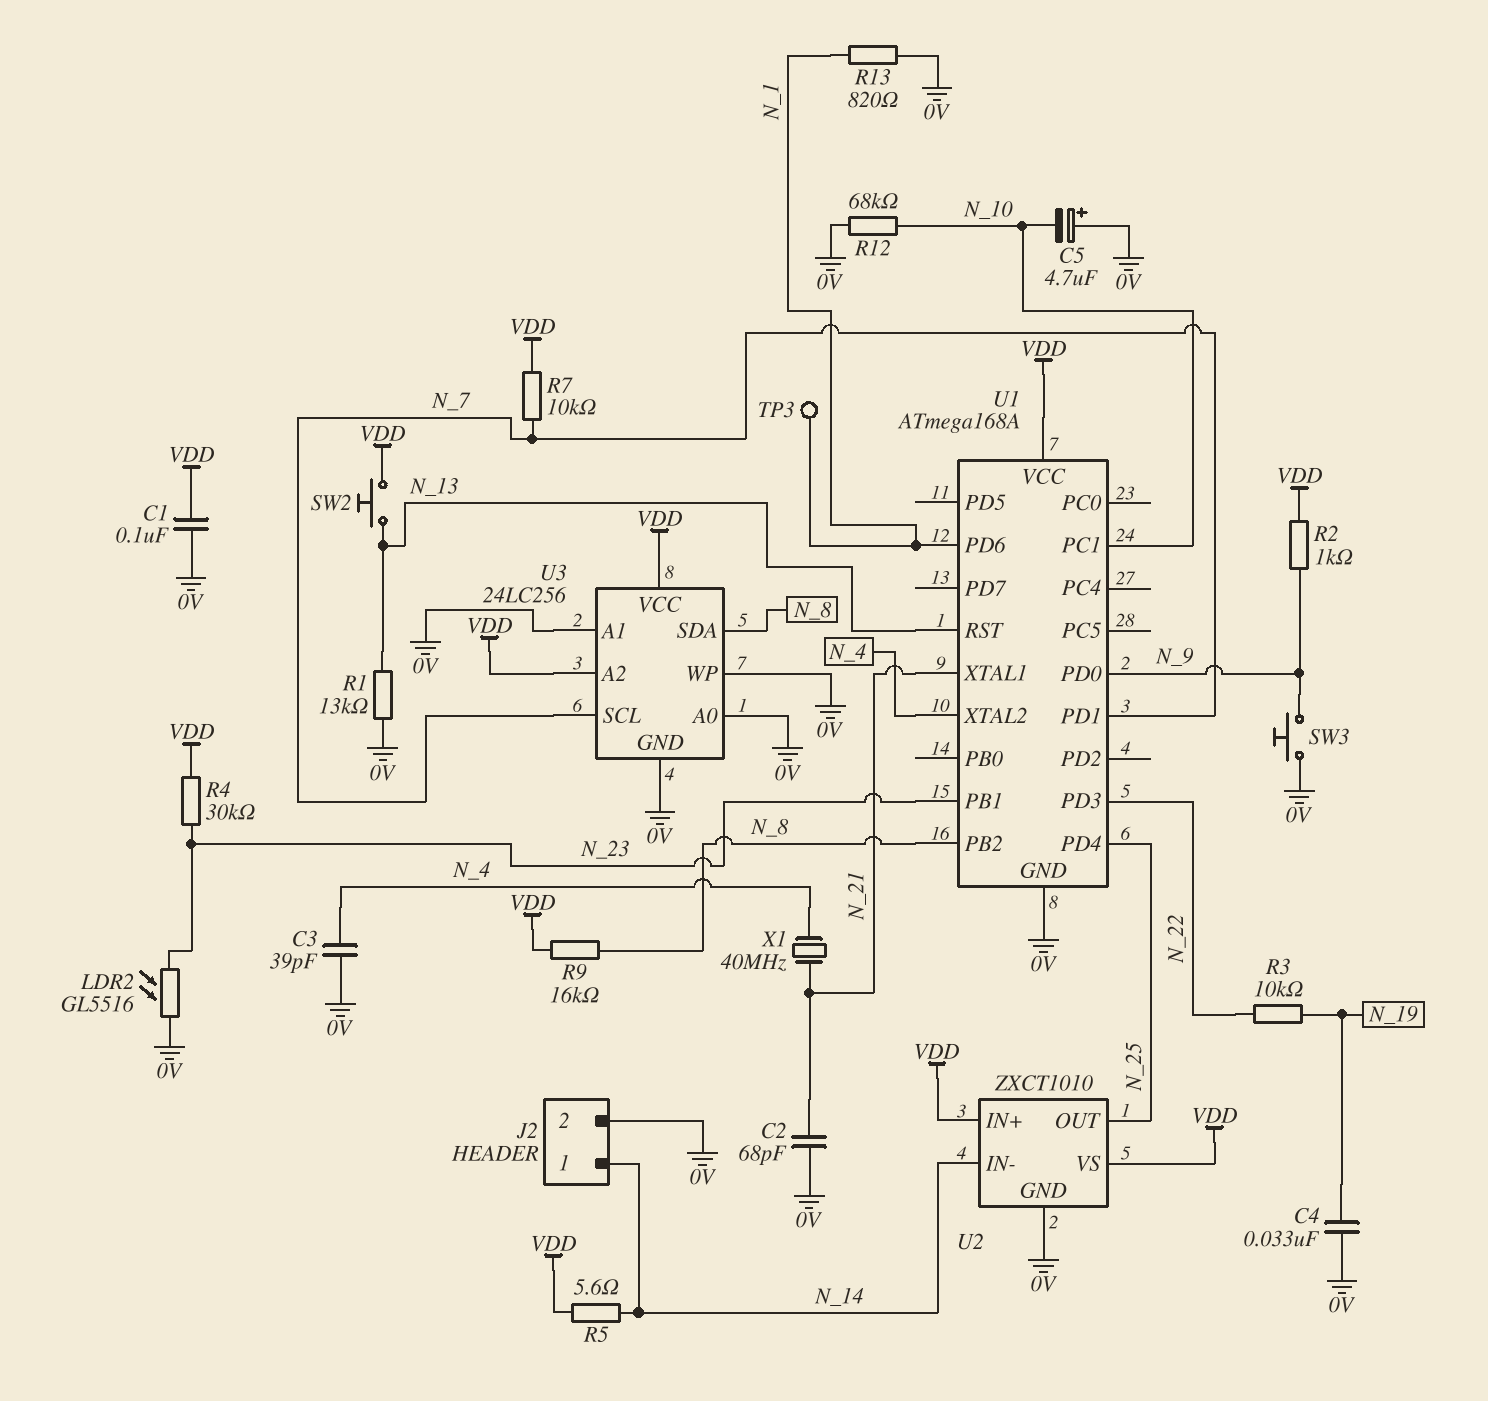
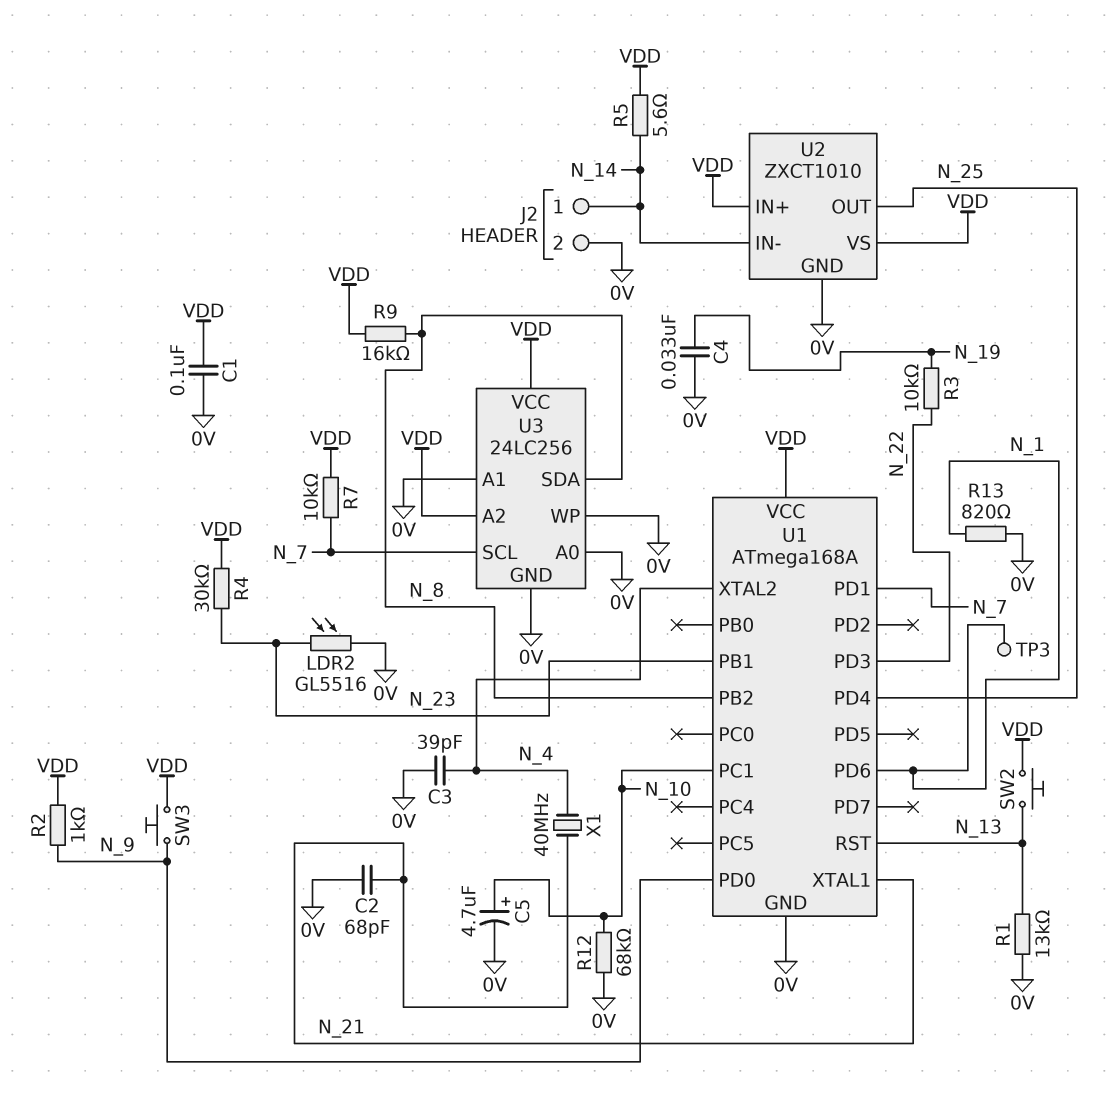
C5: 4.7uF (plus 0V, minus N_10) -> 4.7uF (plus N_10, minus 0V)
SW3: button (0V, N_9) -> button (N_9, VDD)

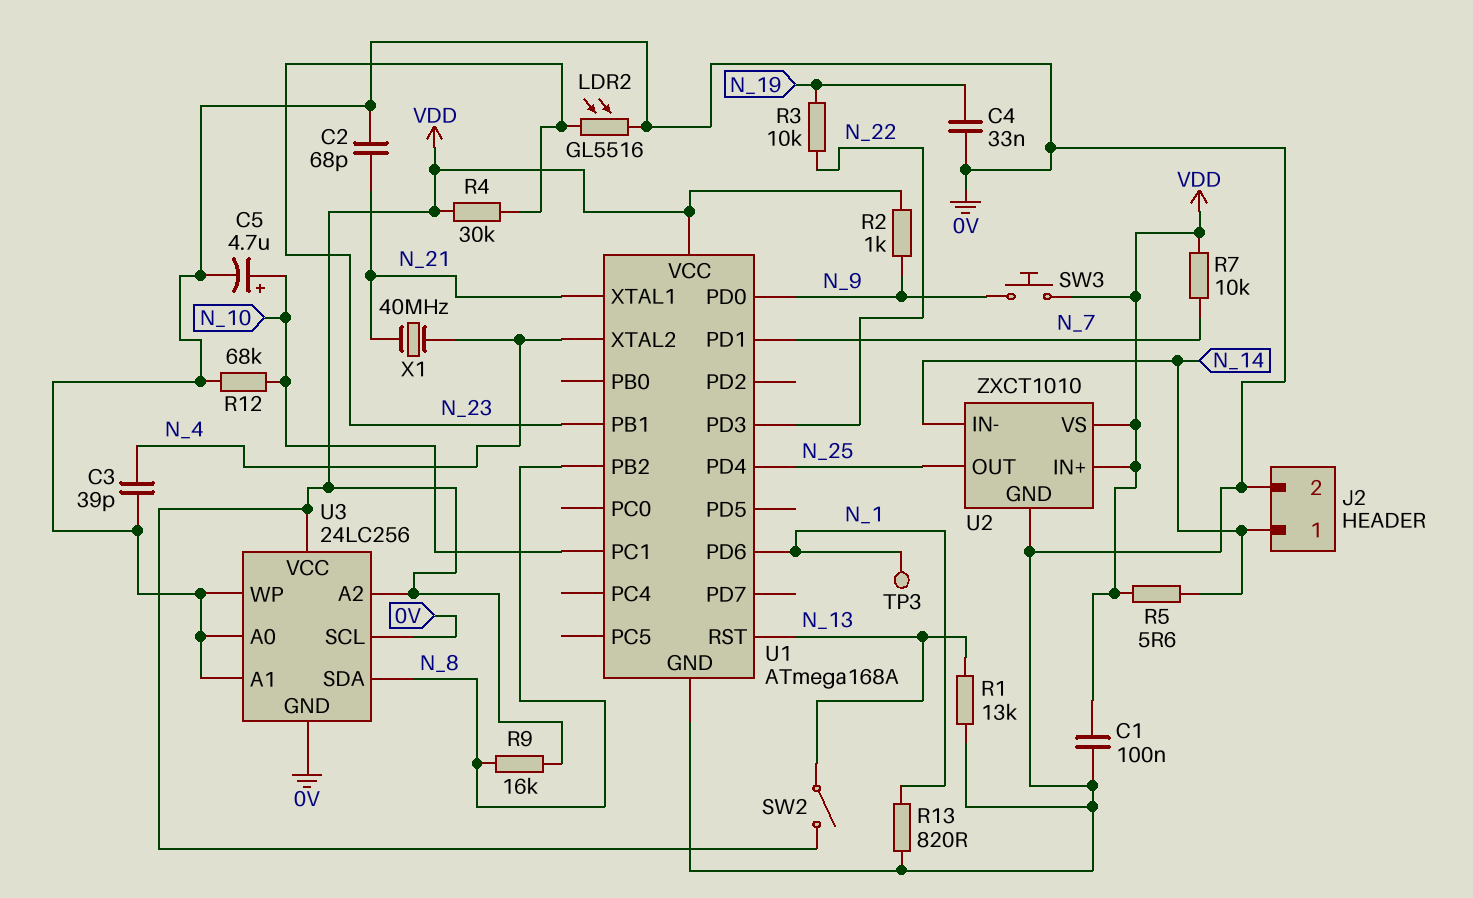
SW2: button (N_13, VDD) -> switch (N_13, VDD)
U3 pin SCL: N_7 -> 0V

